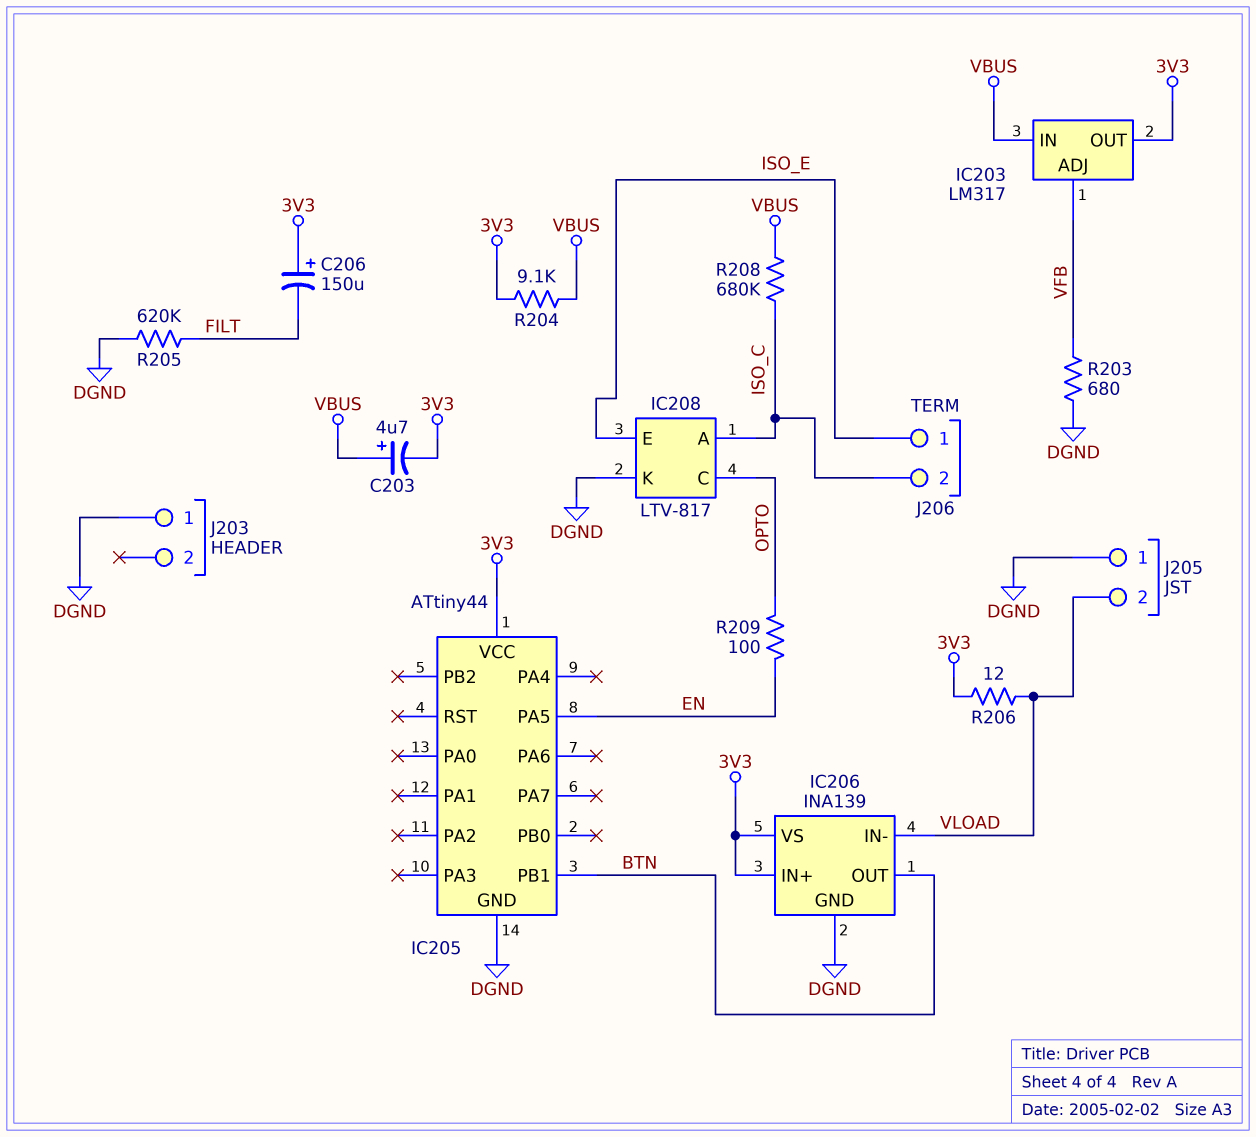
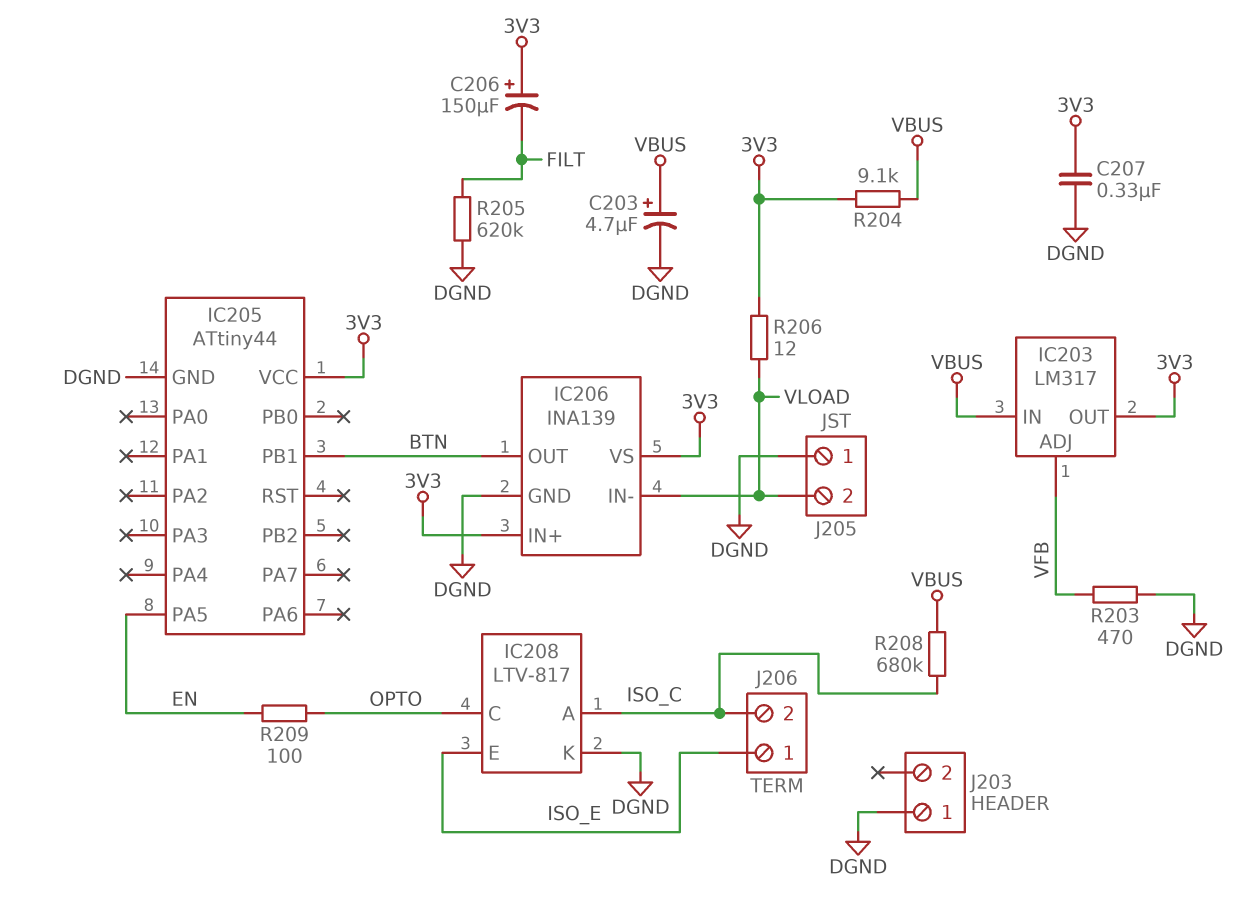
C203: 4.7uF (plus VBUS, minus 3V3) -> 4.7uF (plus VBUS, minus DGND)
C207: none -> 330nF (3V3, DGND)
R203: 680 (DGND, VFB) -> 470 (DGND, VFB)

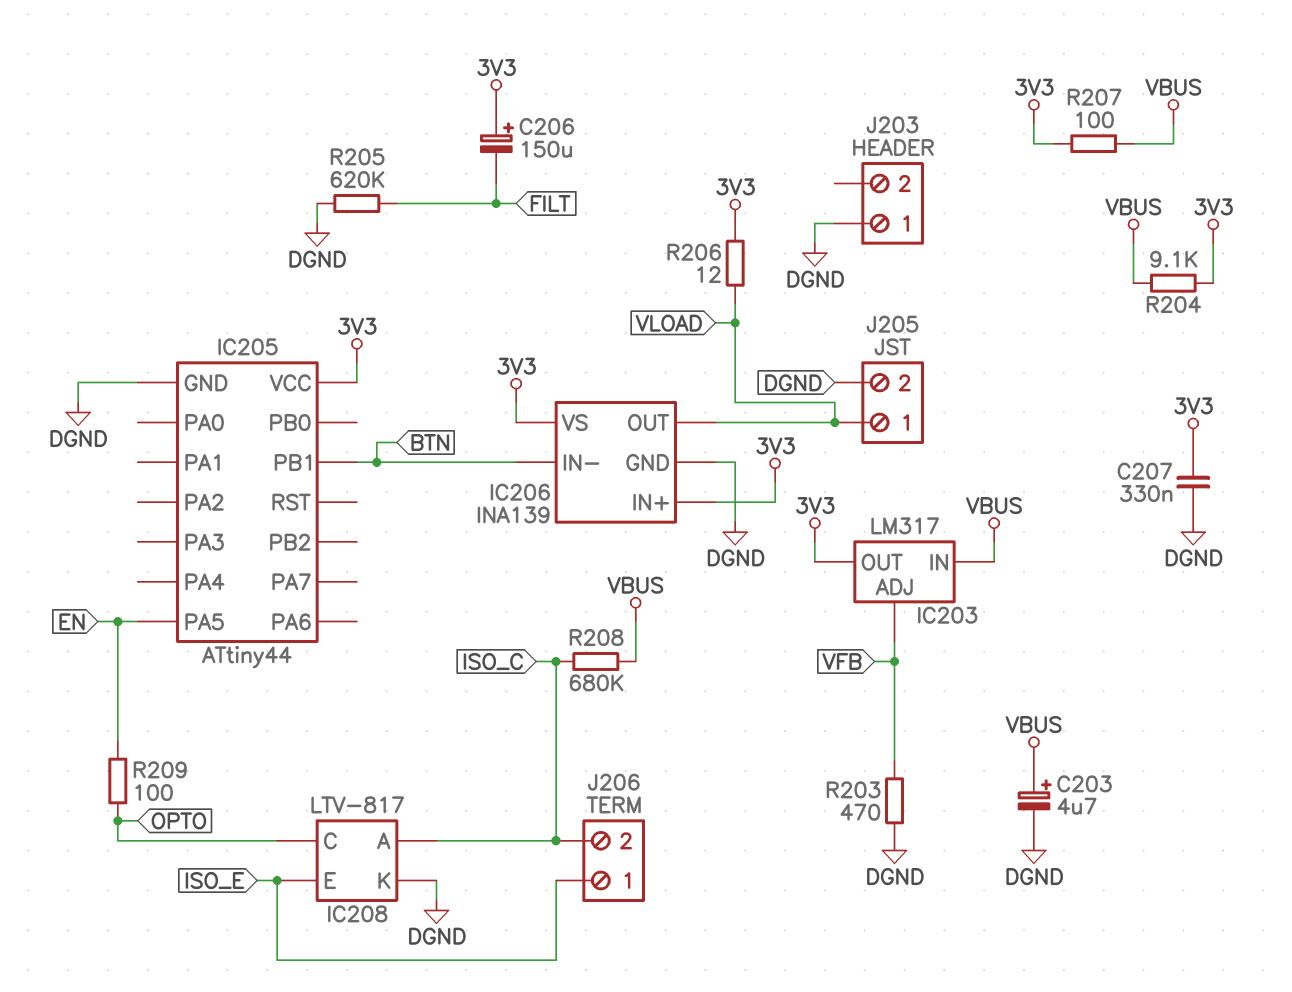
IC206 pin IN-: VLOAD -> BTN
IC206 pin OUT: BTN -> VLOAD
J205 pin 1: DGND -> VLOAD
J205 pin 2: VLOAD -> DGND
R207: none -> 100 (3V3, VBUS)

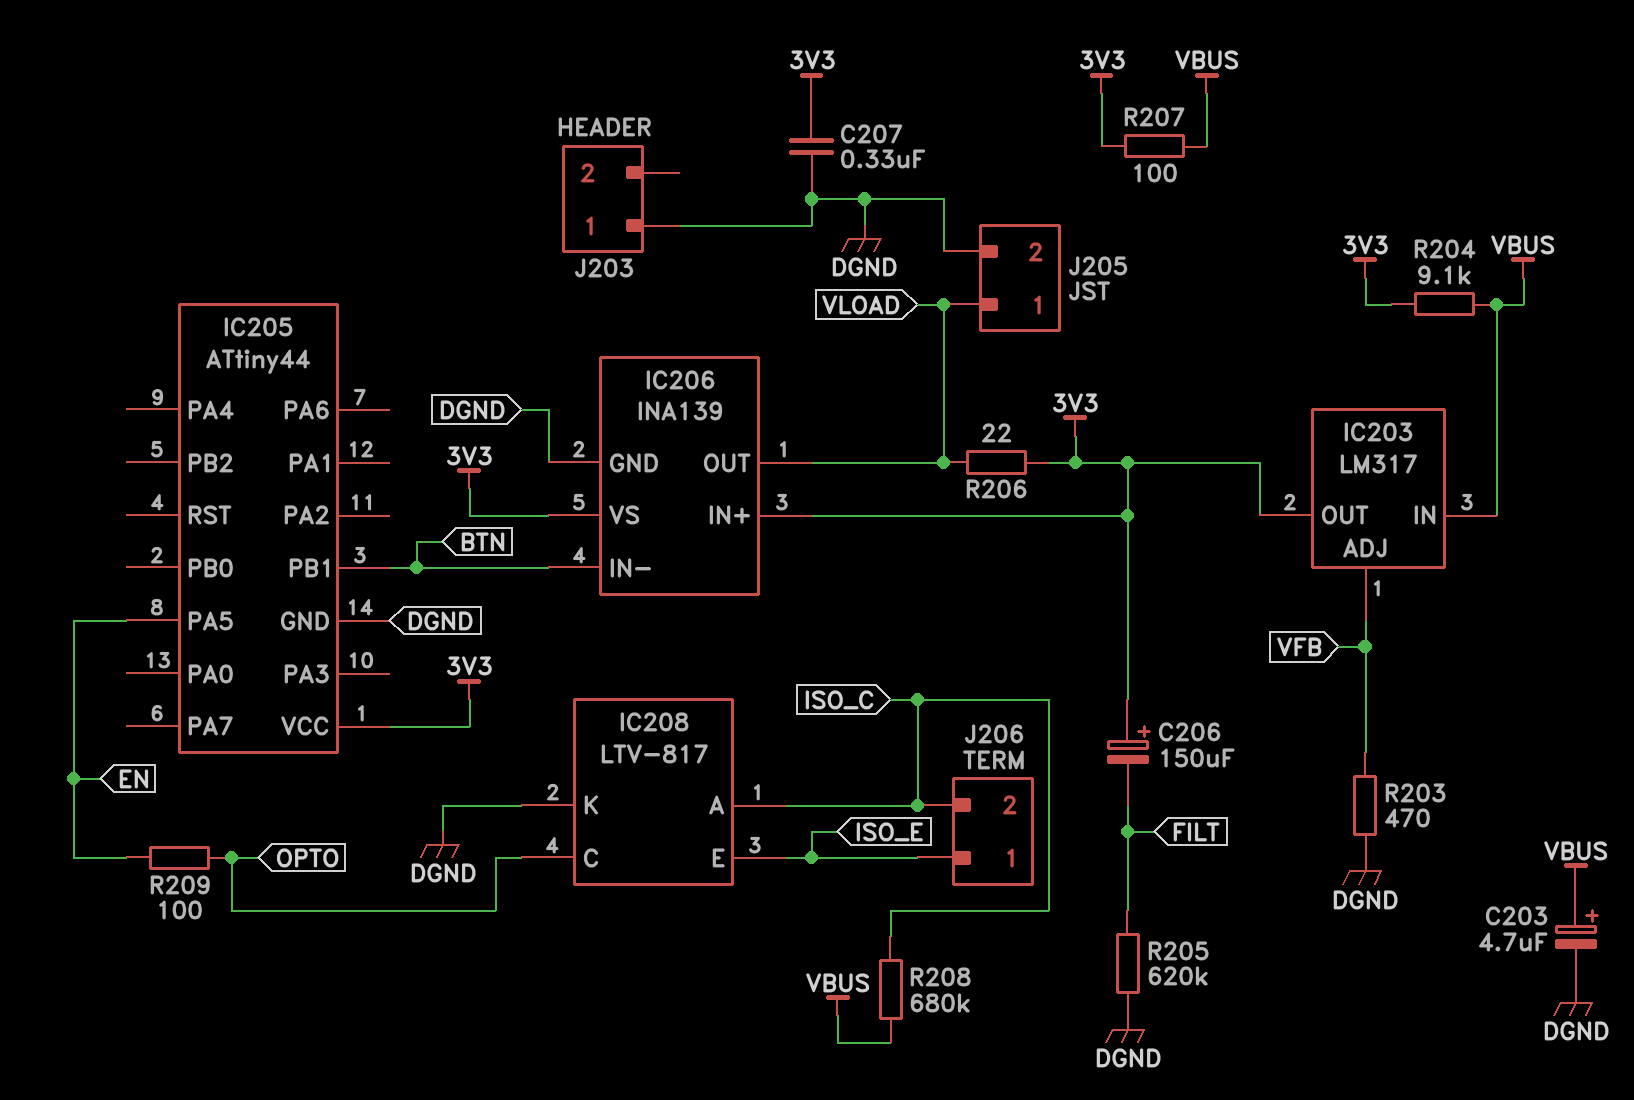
R206: 12 (3V3, VLOAD) -> 22 (3V3, VLOAD)

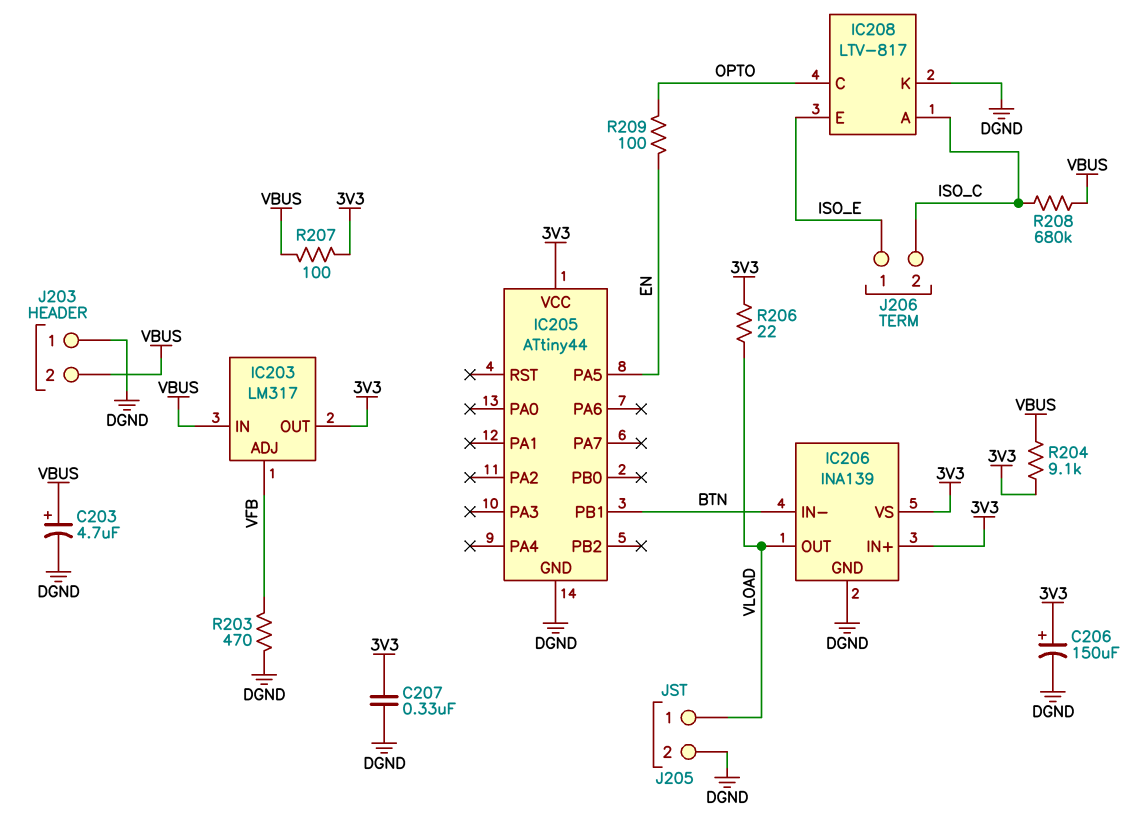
C206: 150uF (plus 3V3, minus FILT) -> 150uF (plus 3V3, minus DGND)
J203 pin 2: none -> VBUS
R205: 620k (DGND, FILT) -> none

